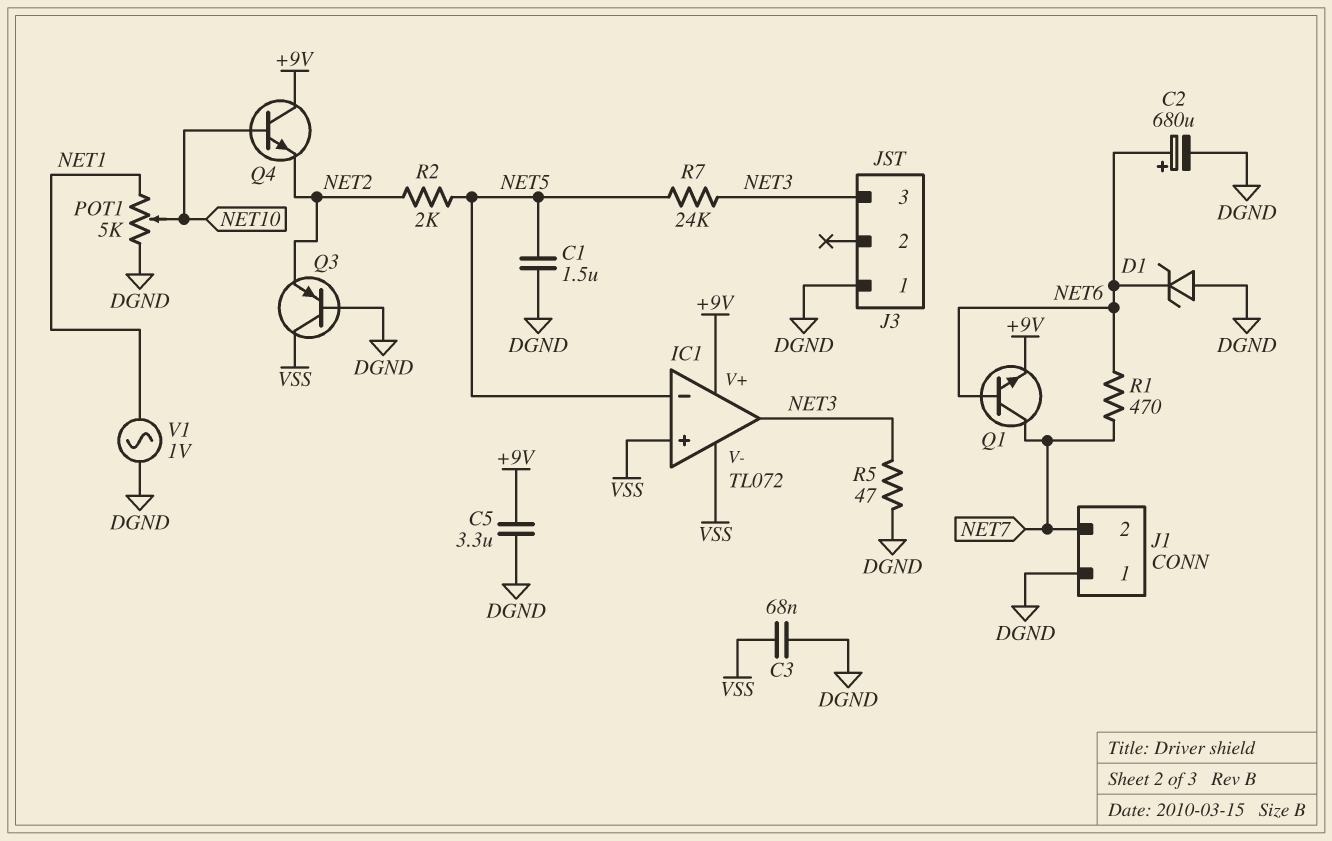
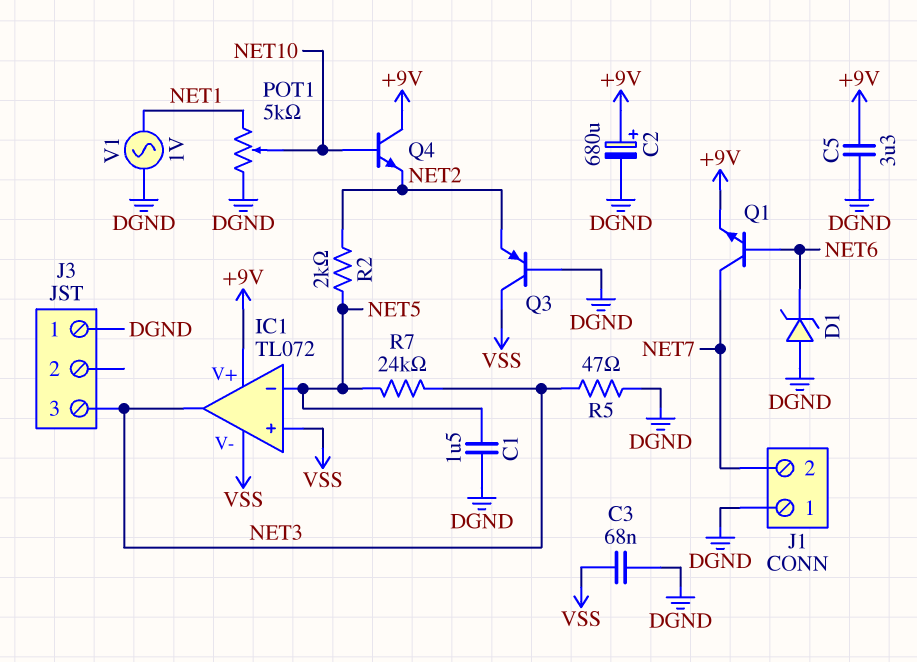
C2: 680uF (plus NET6, minus DGND) -> 680uF (plus +9V, minus DGND)
R1: 470 (NET6, NET7) -> none

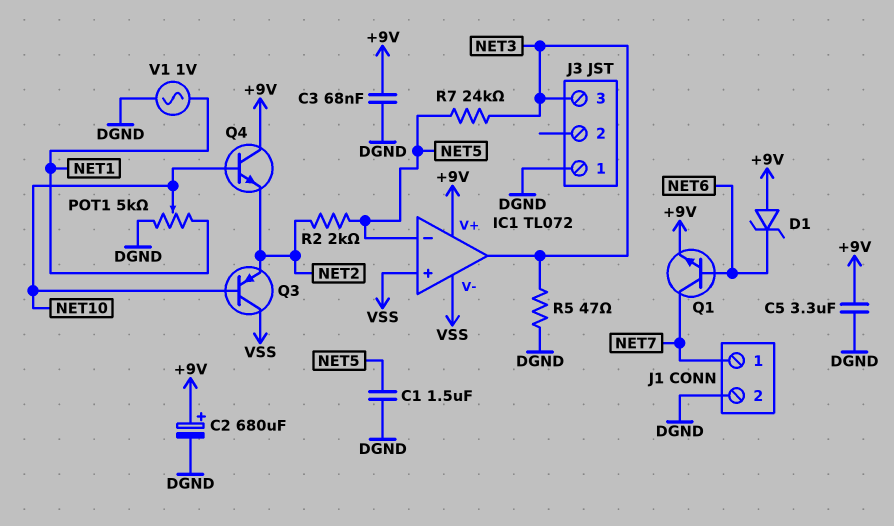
C3: 68nF (DGND, VSS) -> 68nF (+9V, DGND)
D1: zener (A DGND, K NET6) -> zener (A +9V, K NET6)
J1 pin 1: DGND -> NET7
J1 pin 2: NET7 -> DGND
Q3: PNP (B DGND, C VSS, E NET2) -> PNP (B NET10, C VSS, E NET2)

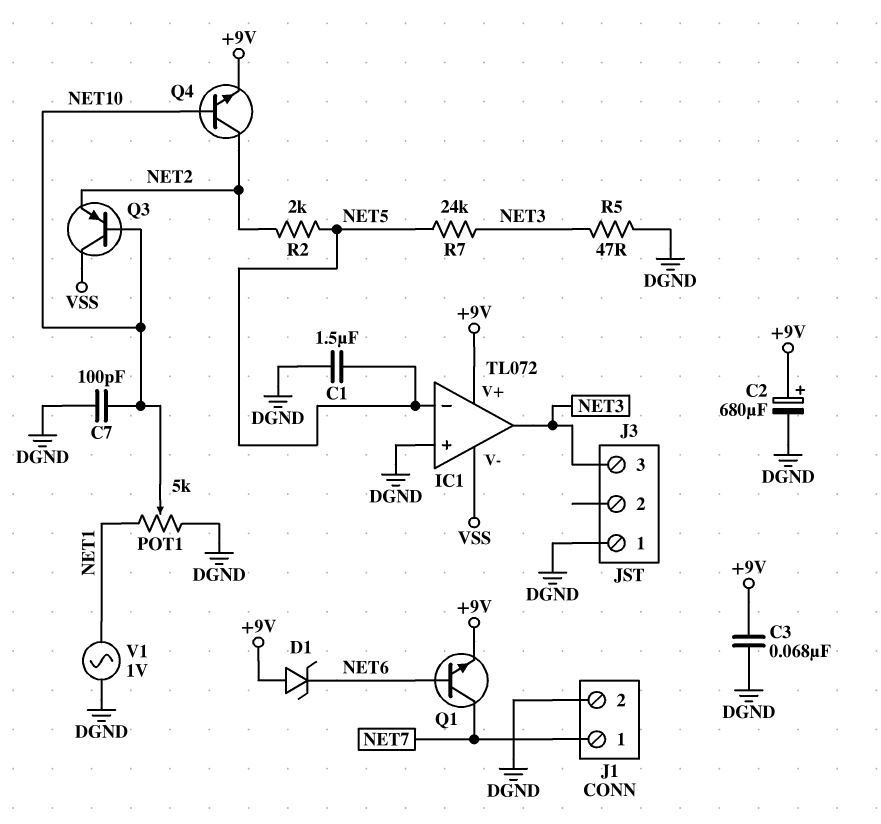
C5: 3.3uF (+9V, DGND) -> none
C7: none -> 100pF (DGND, NET10)
IC1 pin in+: VSS -> DGND
Q4: NPN (B NET10, C +9V, E NET2) -> NPN (B NET10, C NET2, E +9V)

